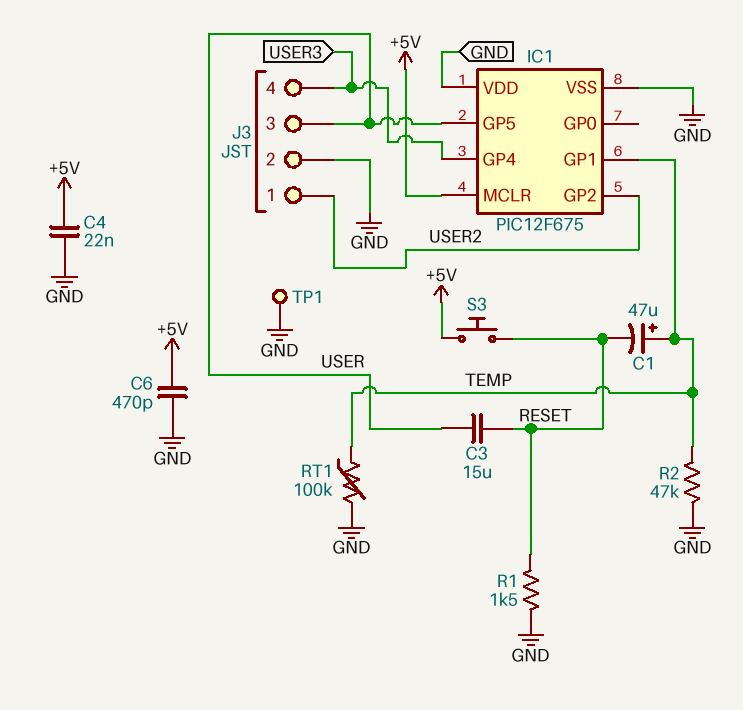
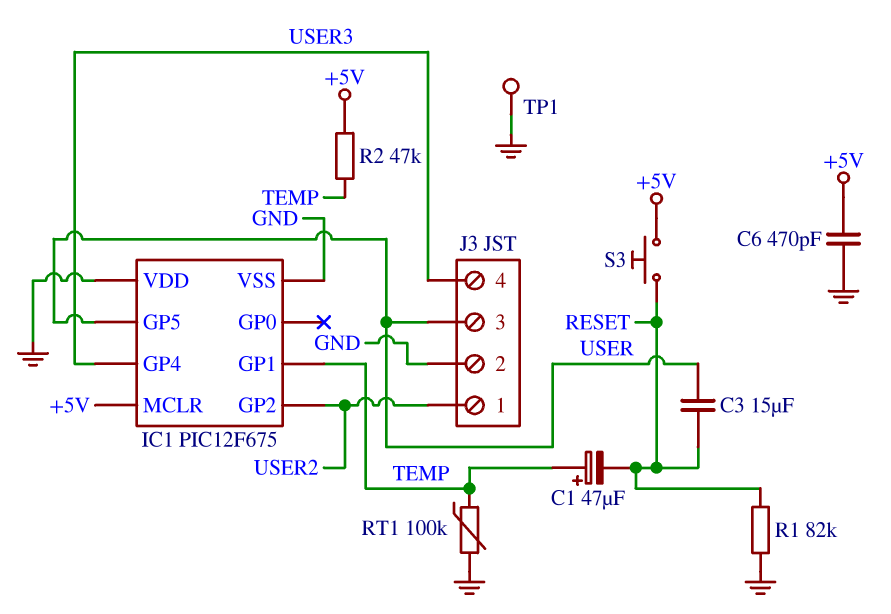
C4: 22nF (+5V, GND) -> none
R1: 1.5k (GND, RESET) -> 82k (GND, RESET)
R2: 47k (GND, TEMP) -> 47k (+5V, TEMP)

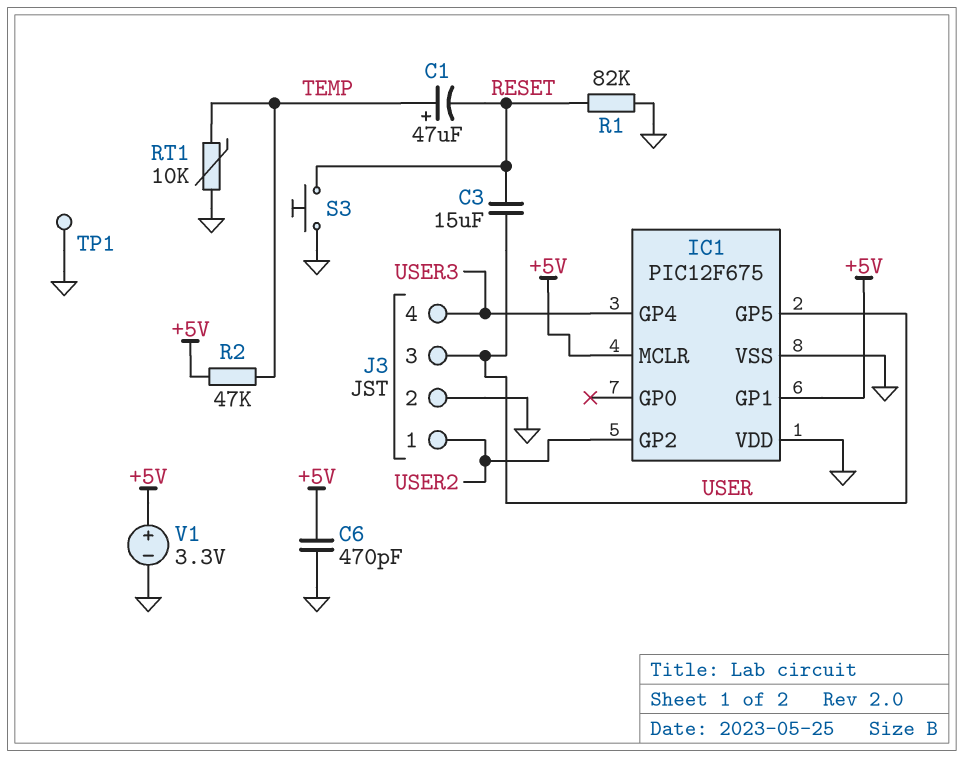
IC1 pin GP1: TEMP -> +5V
RT1: 100k (GND, TEMP) -> 10k (GND, TEMP)
S3: button (+5V, RESET) -> button (GND, RESET)
V1: none -> 3.3V (plus +5V, minus GND)

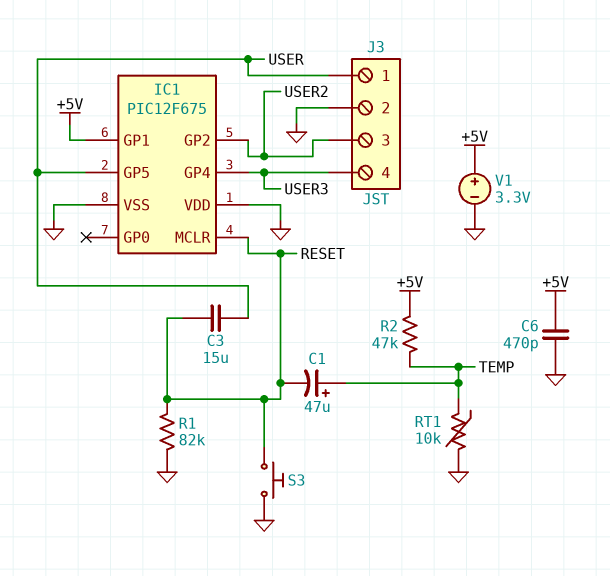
IC1 pin MCLR: +5V -> RESET
J3 pin 1: USER2 -> USER
J3 pin 3: USER -> USER2
TP1: test point (GND) -> none

